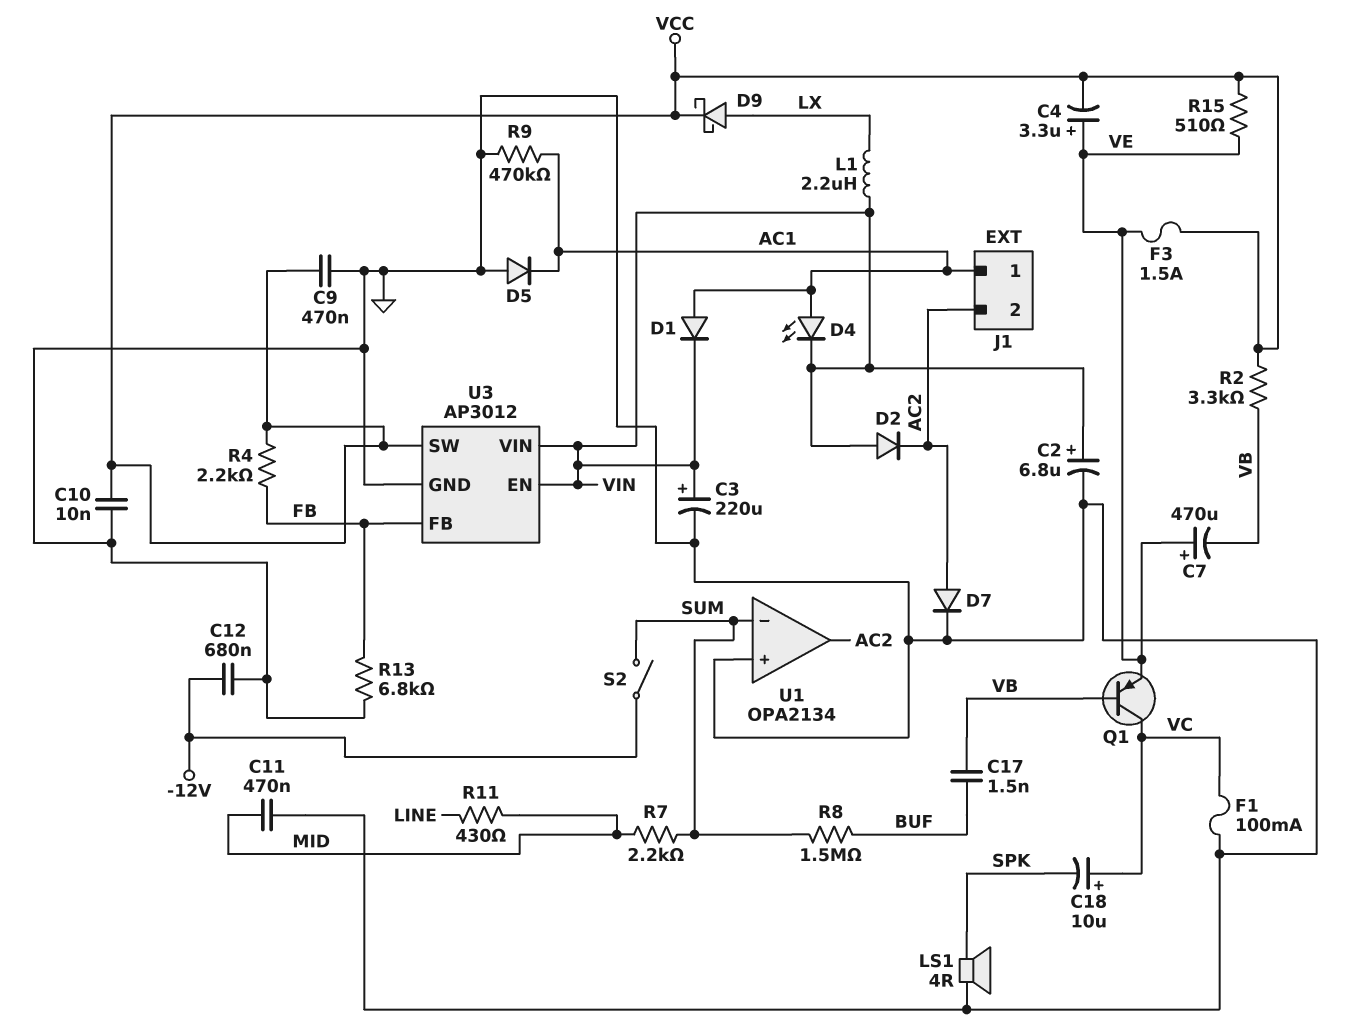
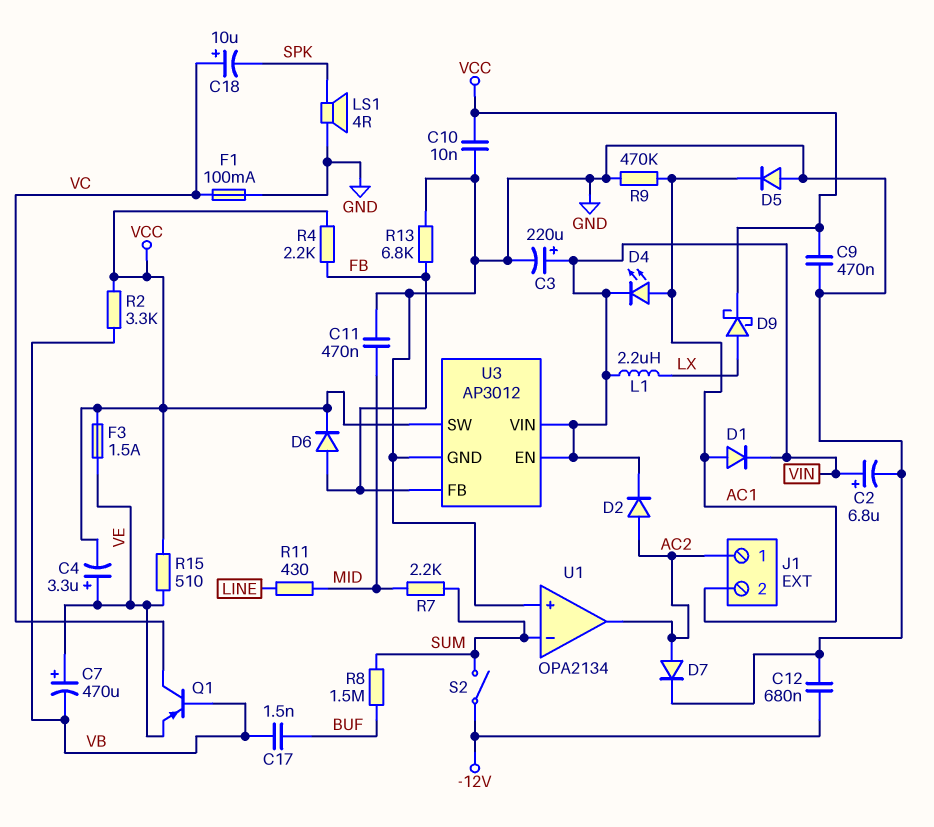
D2: diode (A VIN, K AC2) -> diode (A AC2, K VIN)
D6: none -> diode (A FB, K VCC)
J1 pin 1: AC1 -> AC2
J1 pin 2: AC2 -> AC1

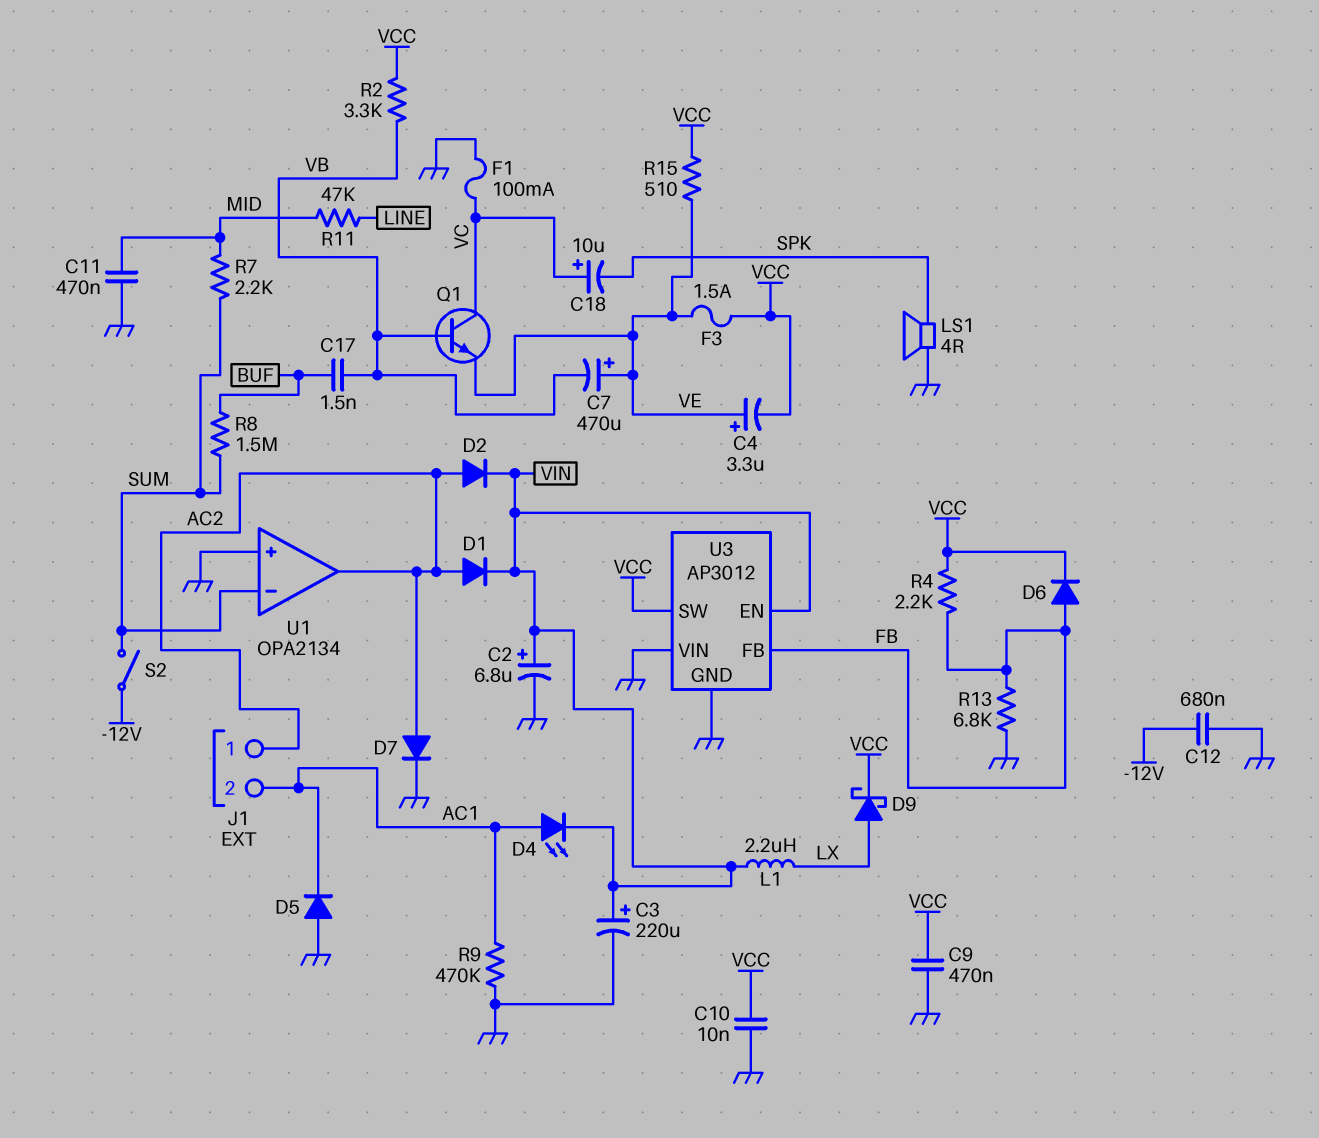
D1: diode (A AC1, K VIN) -> diode (A AC2, K VIN)
Q1: PNP (B VB, C VC, E VE) -> NPN (B VB, C VC, E VE)
R11: 430 (LINE, MID) -> 47k (LINE, MID)
U3 pin VIN: VIN -> GND

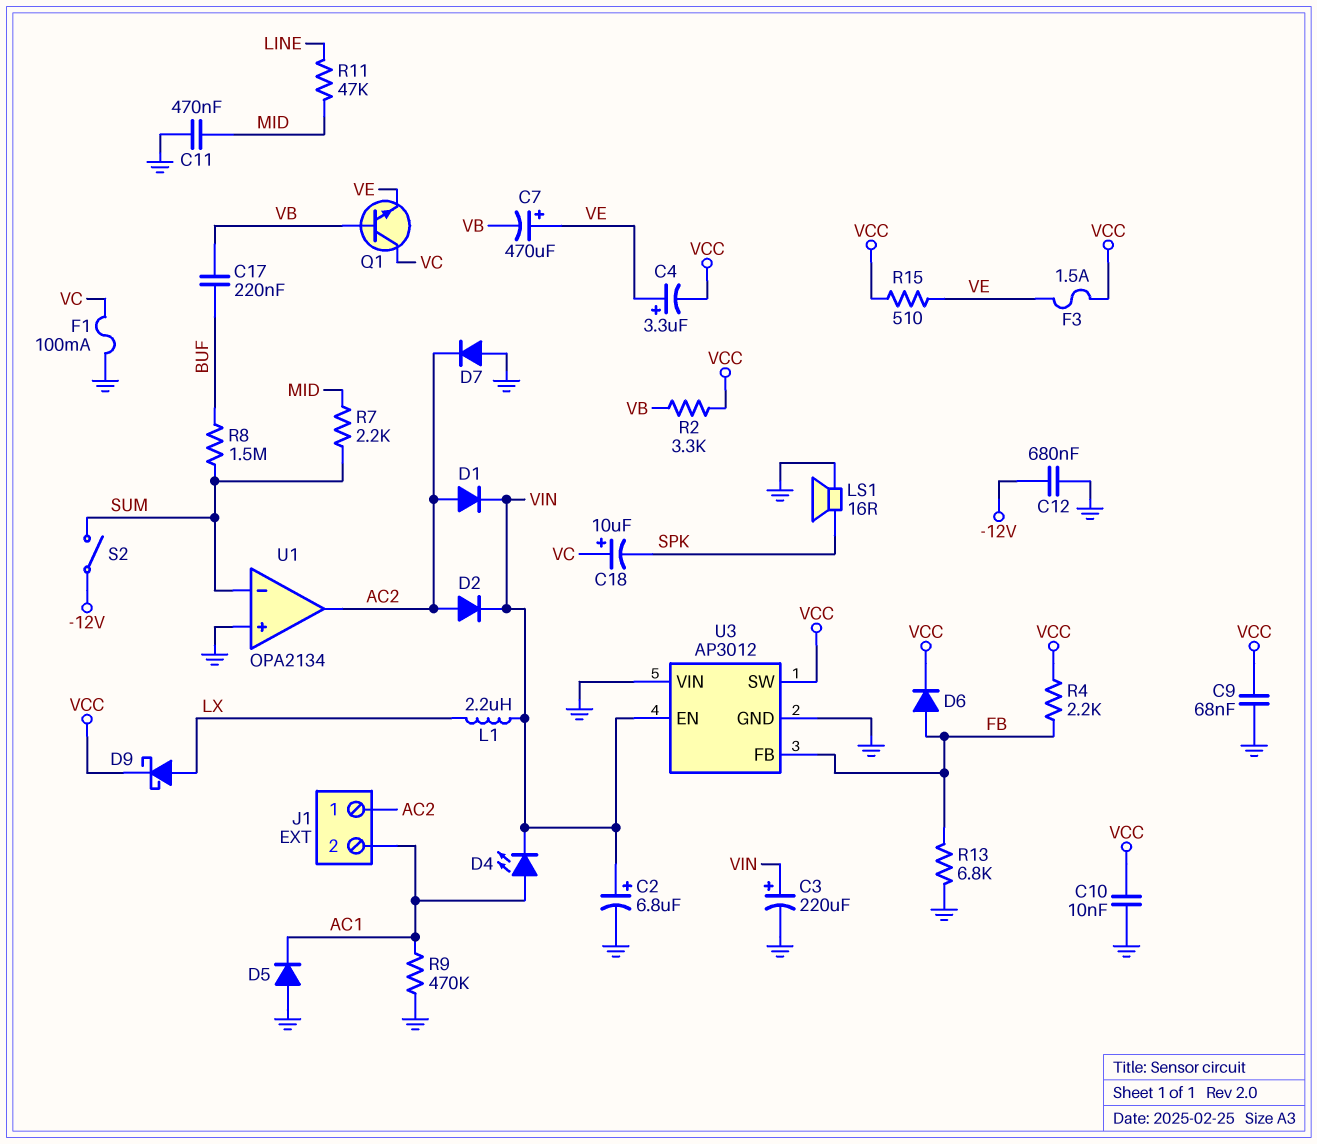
C9: 470nF (GND, VCC) -> 68nF (GND, VCC)
C17: 1.5nF (BUF, VB) -> 220nF (BUF, VB)
D7: diode (A AC2, K GND) -> diode (A GND, K AC2)
LS1: speaker 4R (GND, SPK) -> speaker 16R (GND, SPK)

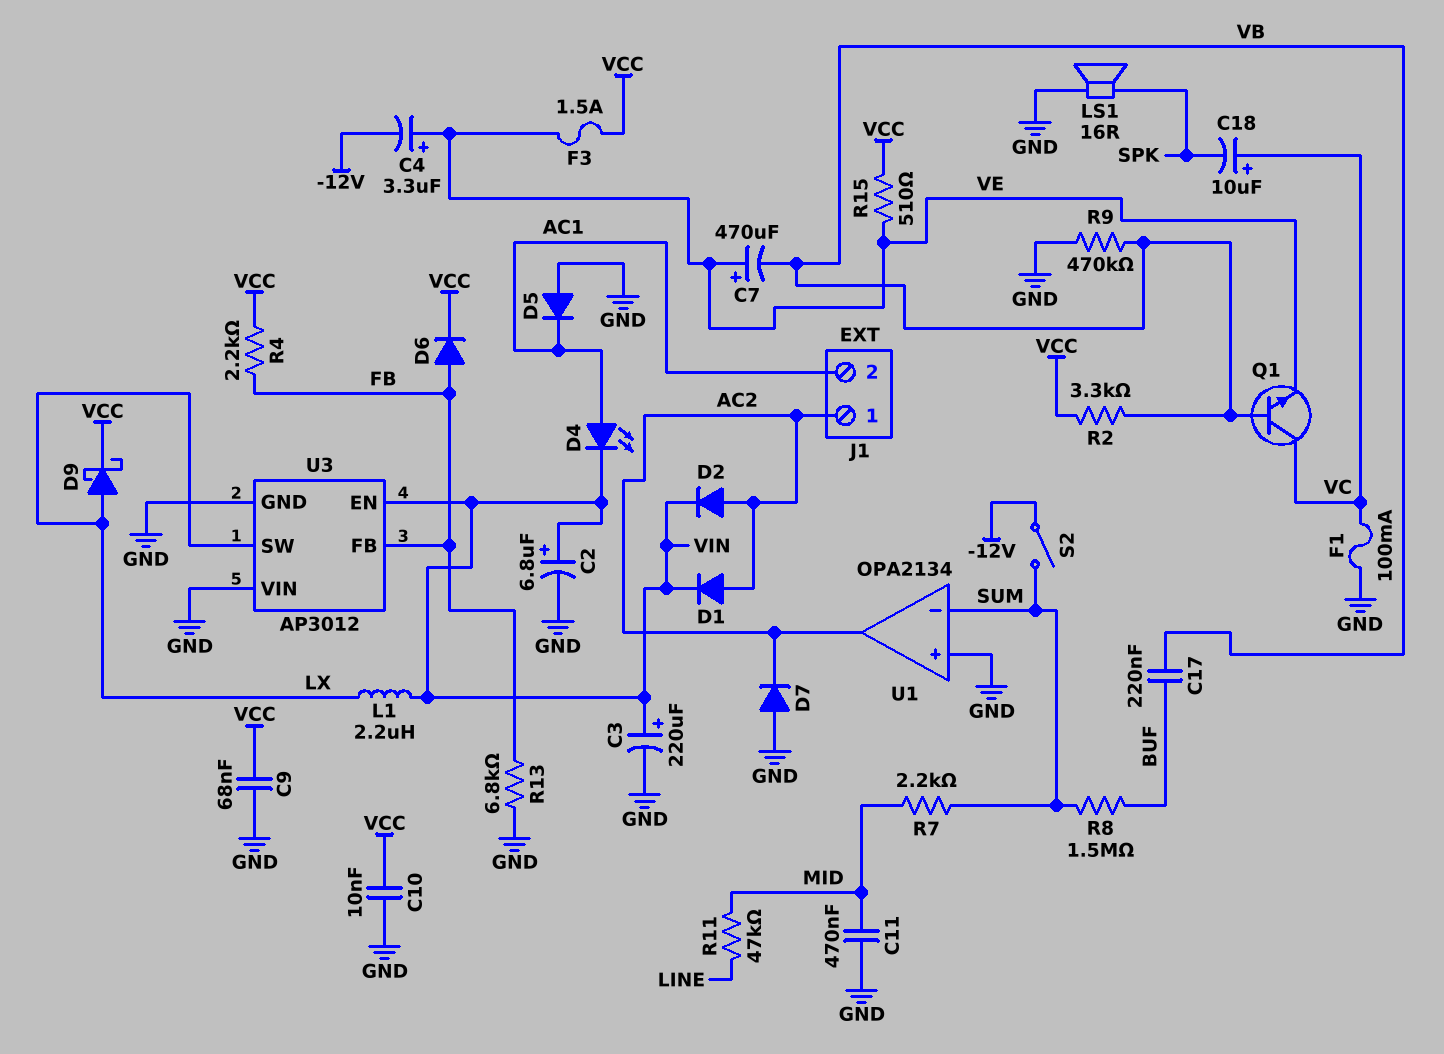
C4: 3.3uF (plus VE, minus VCC) -> 3.3uF (plus VE, minus -12V)
C12: 680nF (-12V, GND) -> none
R9: 470k (AC1, GND) -> 470k (GND, VB)
U3 pin SW: VCC -> LX

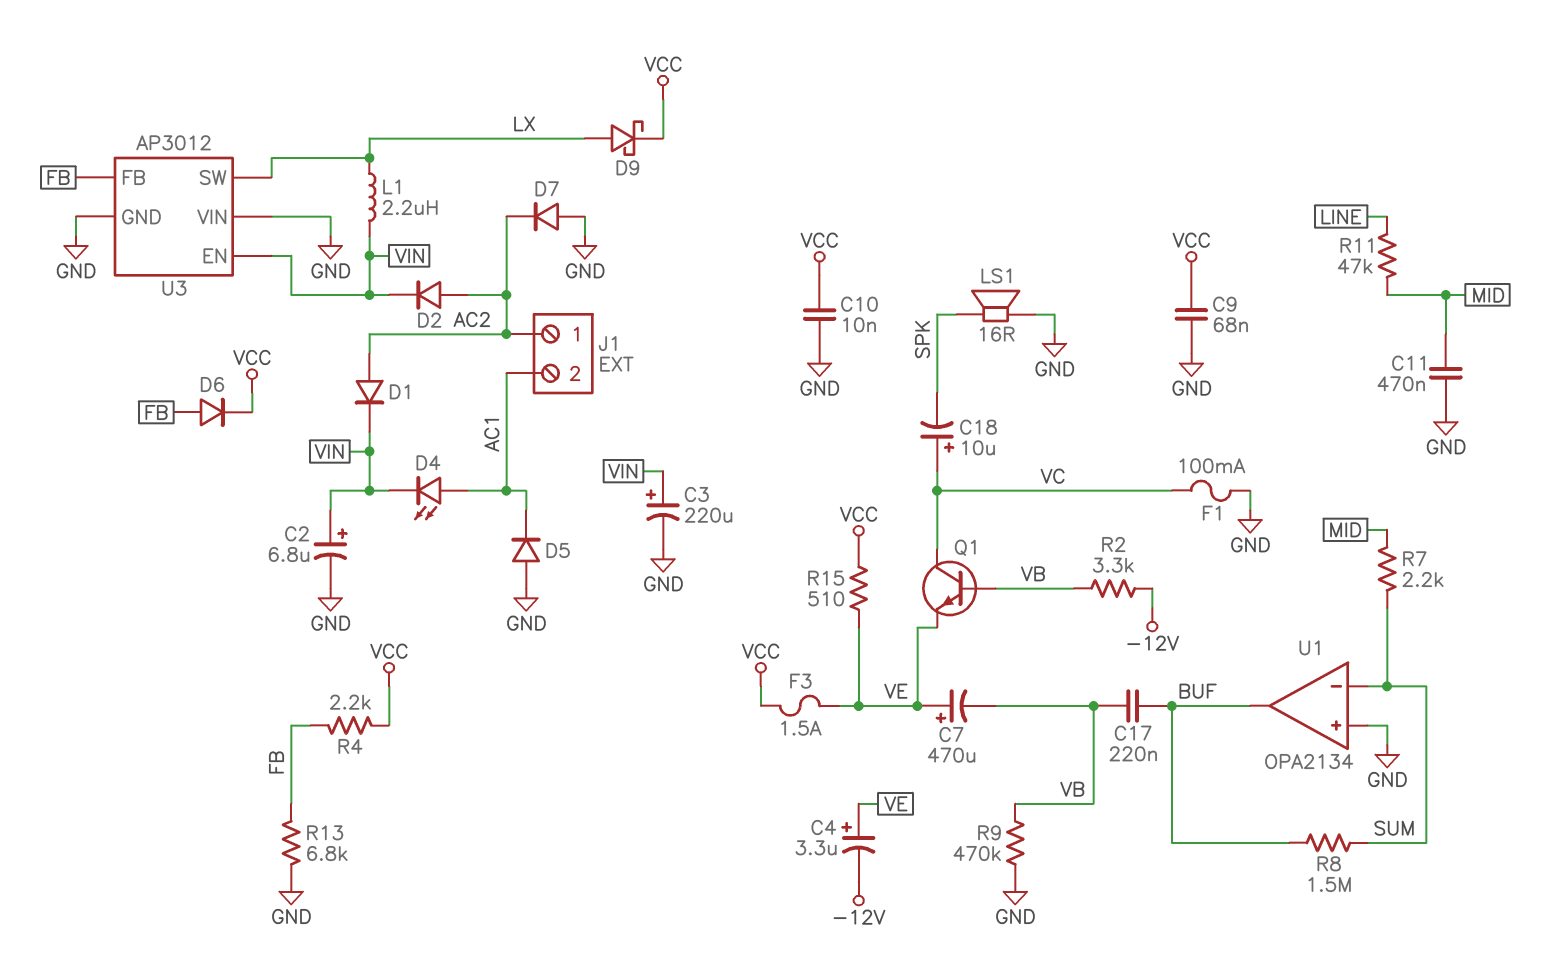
R2: 3.3k (VB, VCC) -> 3.3k (-12V, VB)
S2: switch (-12V, SUM) -> none
U1 pin out: AC2 -> BUF

